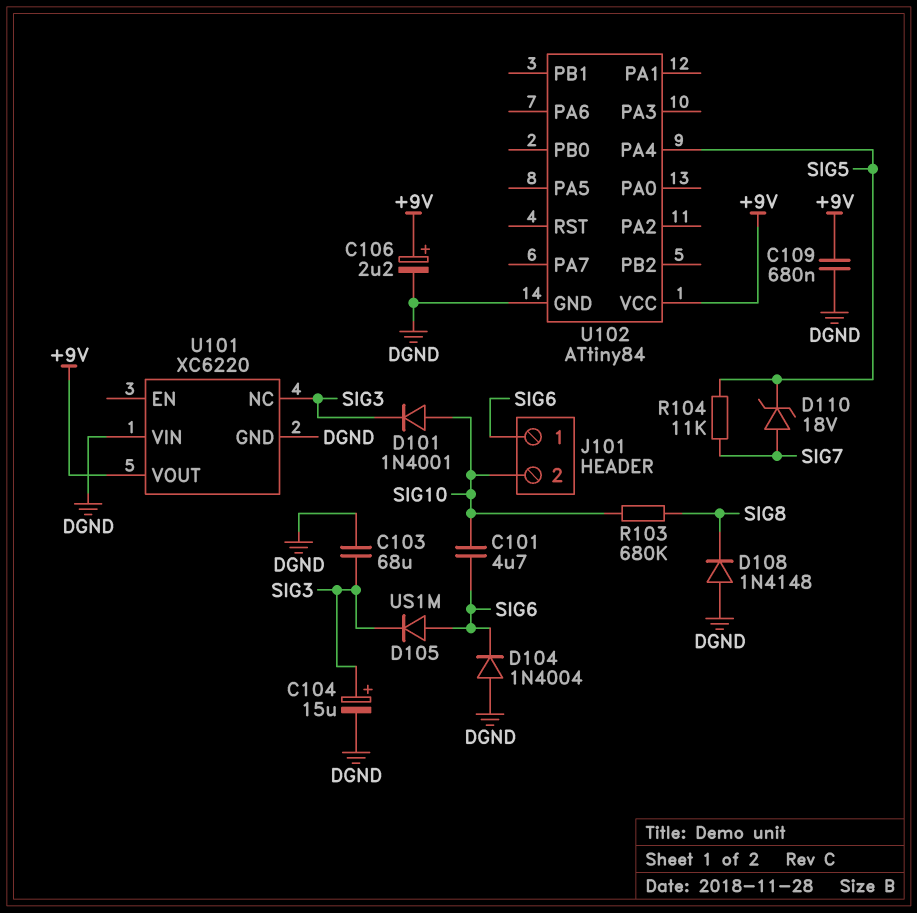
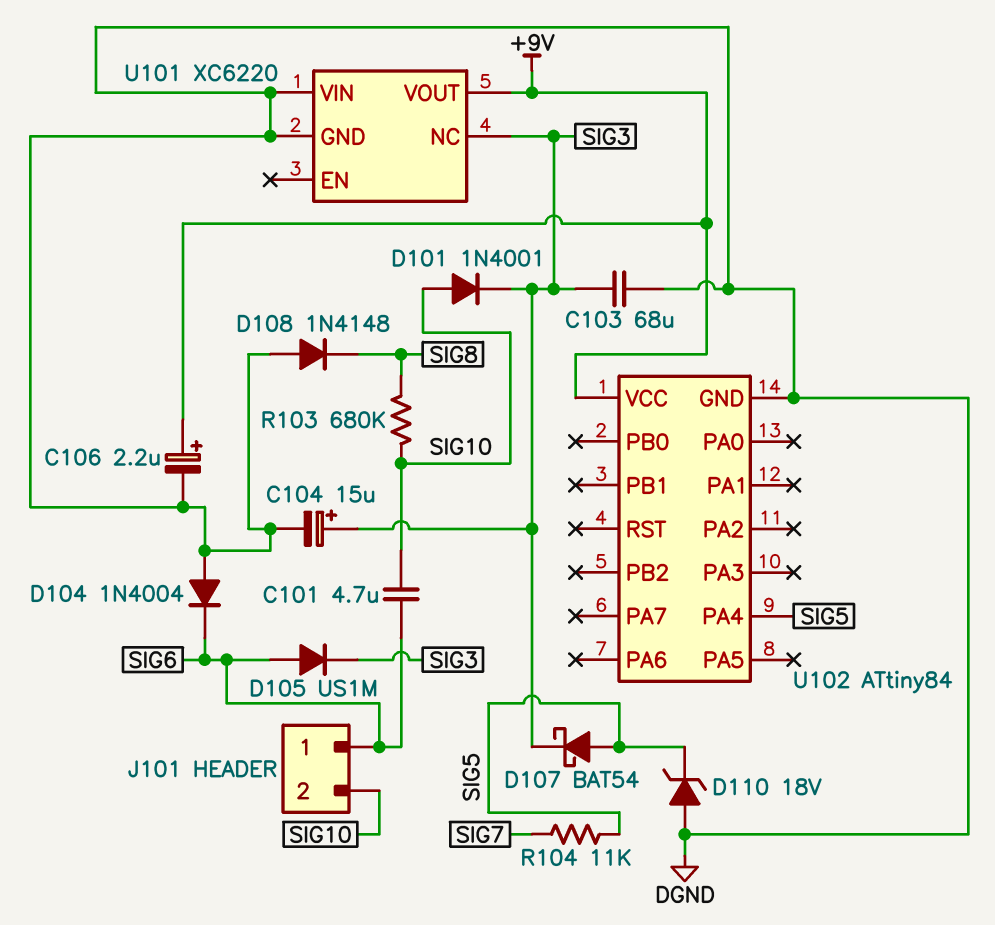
C109: 680nF (+9V, DGND) -> none
D107: none -> schottky BAT54 (A SIG5, K SIG3)
D110: zener 18V (A SIG7, K SIG5) -> zener 18V (A DGND, K SIG5)

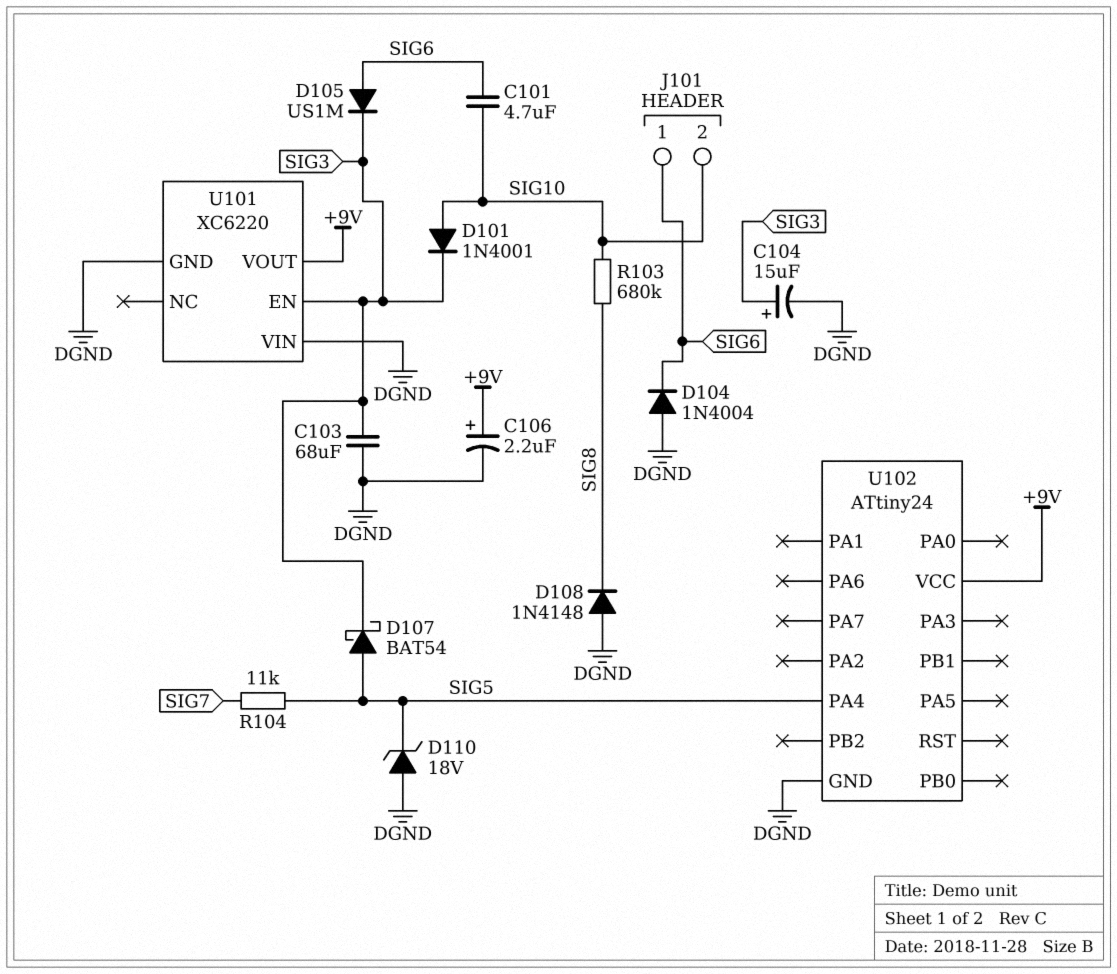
U101 pin EN: none -> SIG3
U101 pin NC: SIG3 -> none
U102: ATtiny84 -> ATtiny24

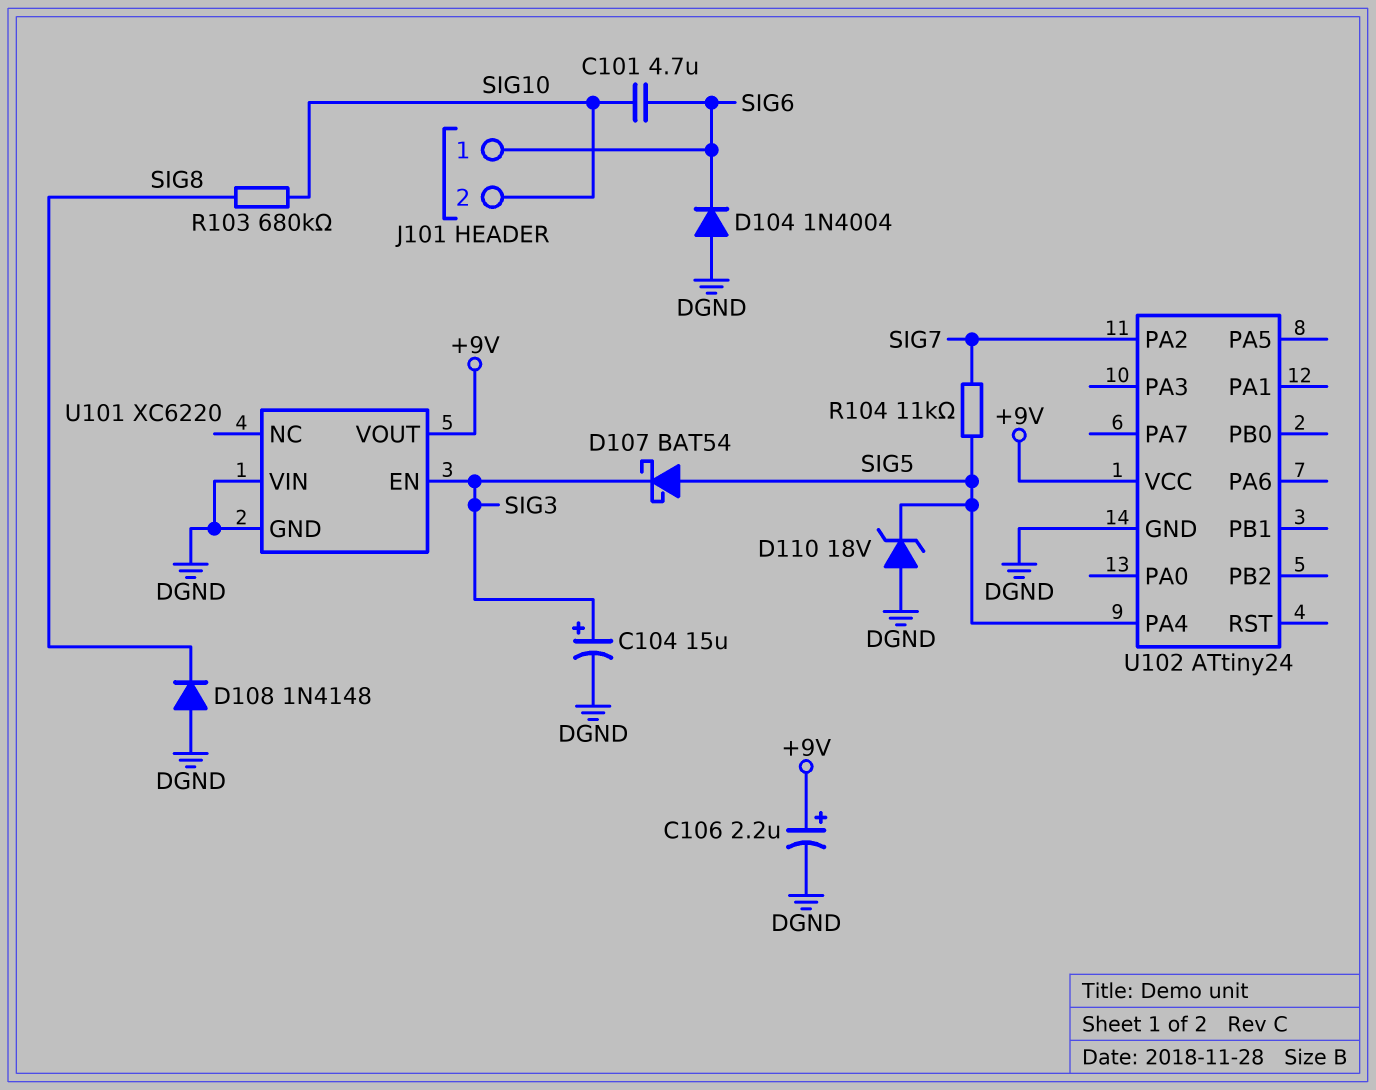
C103: 68uF (DGND, SIG3) -> none
D101: diode 1N4001 (A SIG10, K SIG3) -> none
D105: diode US1M (A SIG6, K SIG3) -> none
U102 pin PA2: none -> SIG7

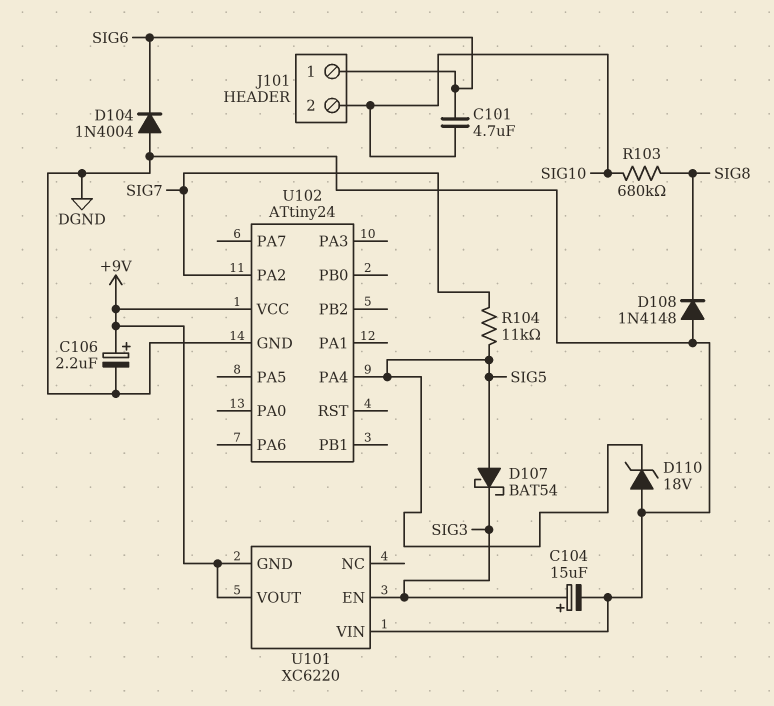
U101 pin GND: DGND -> +9V

